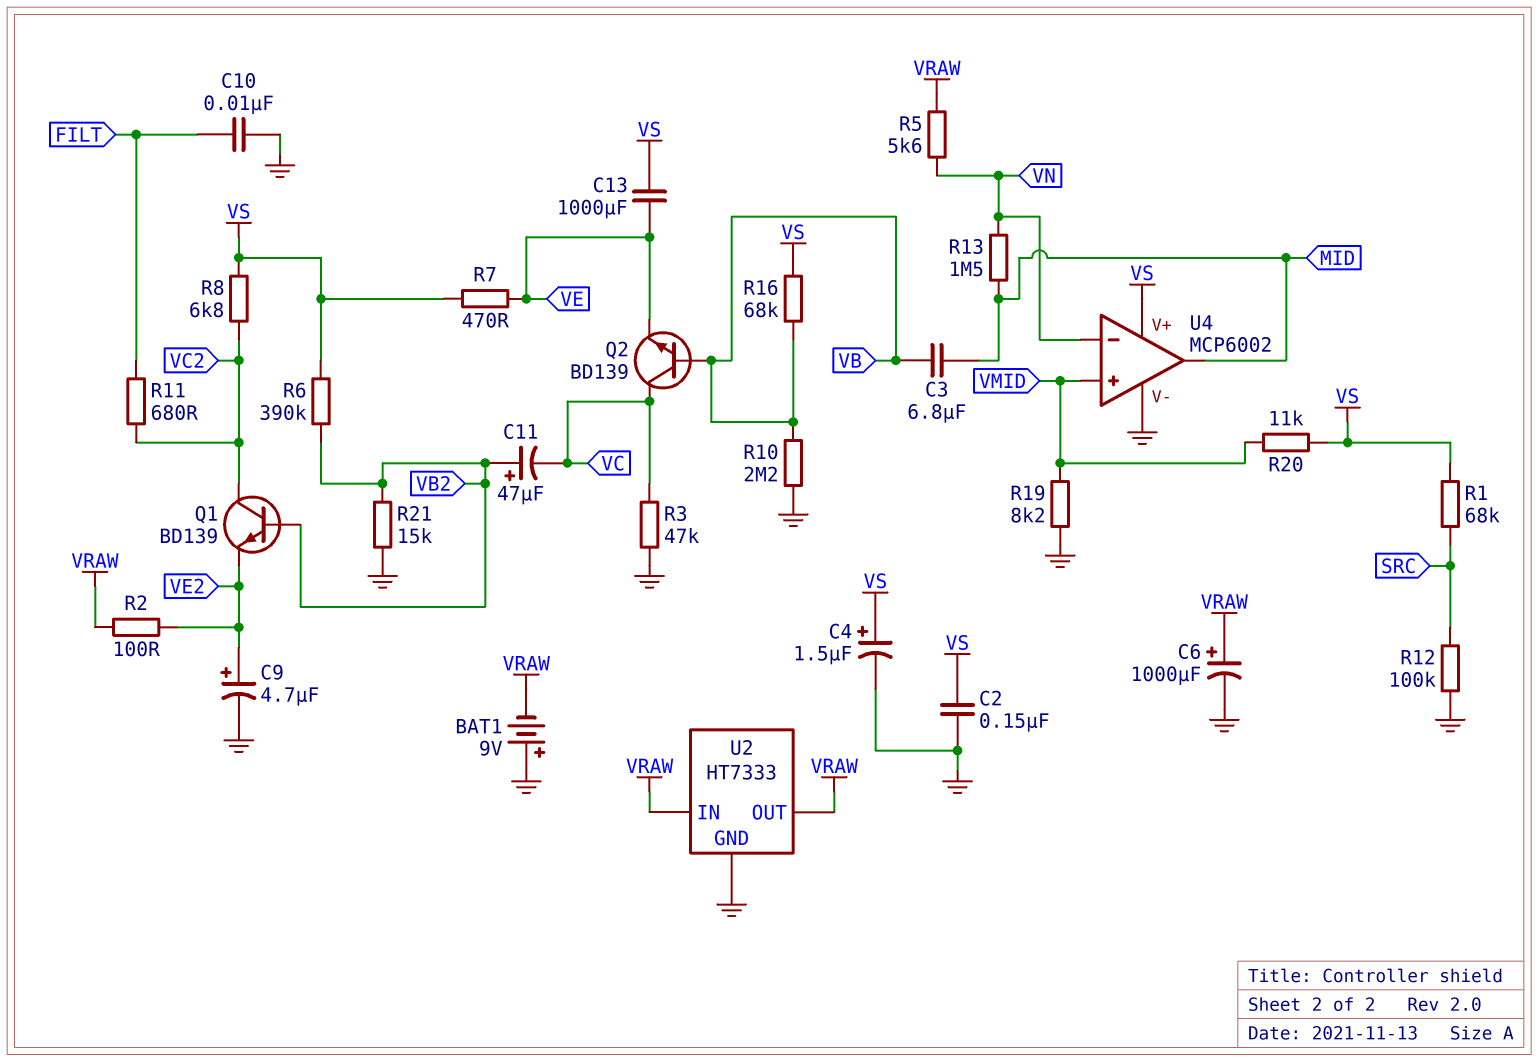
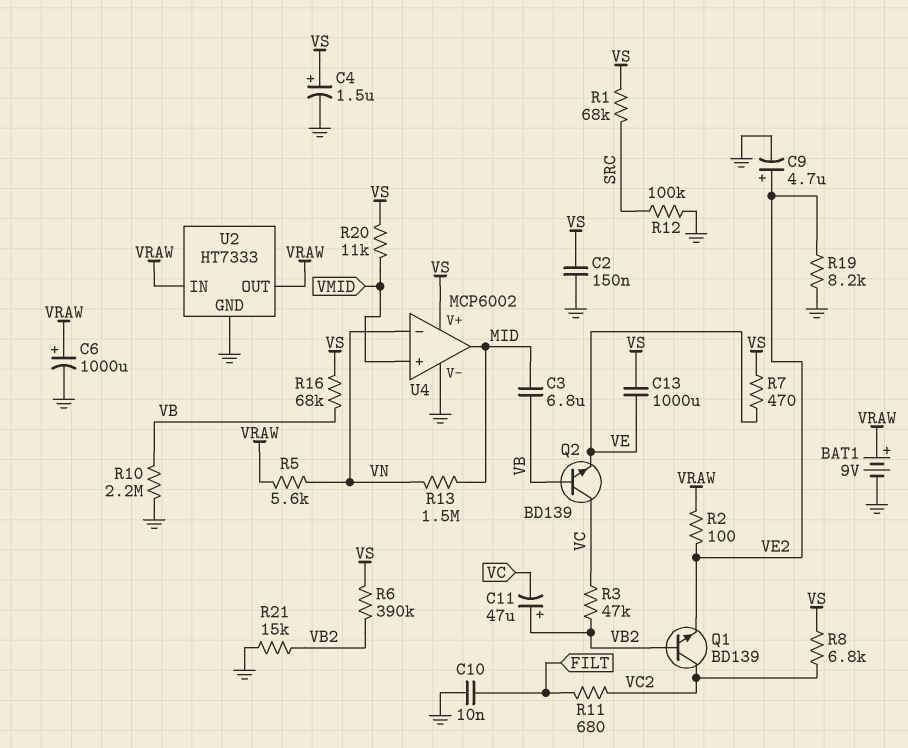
BAT1: 9V (plus GND, minus VRAW) -> 9V (plus VRAW, minus GND)
R3: 47k (GND, VC) -> 47k (VB2, VC)
R19: 8.2k (GND, VMID) -> 8.2k (GND, VE2)

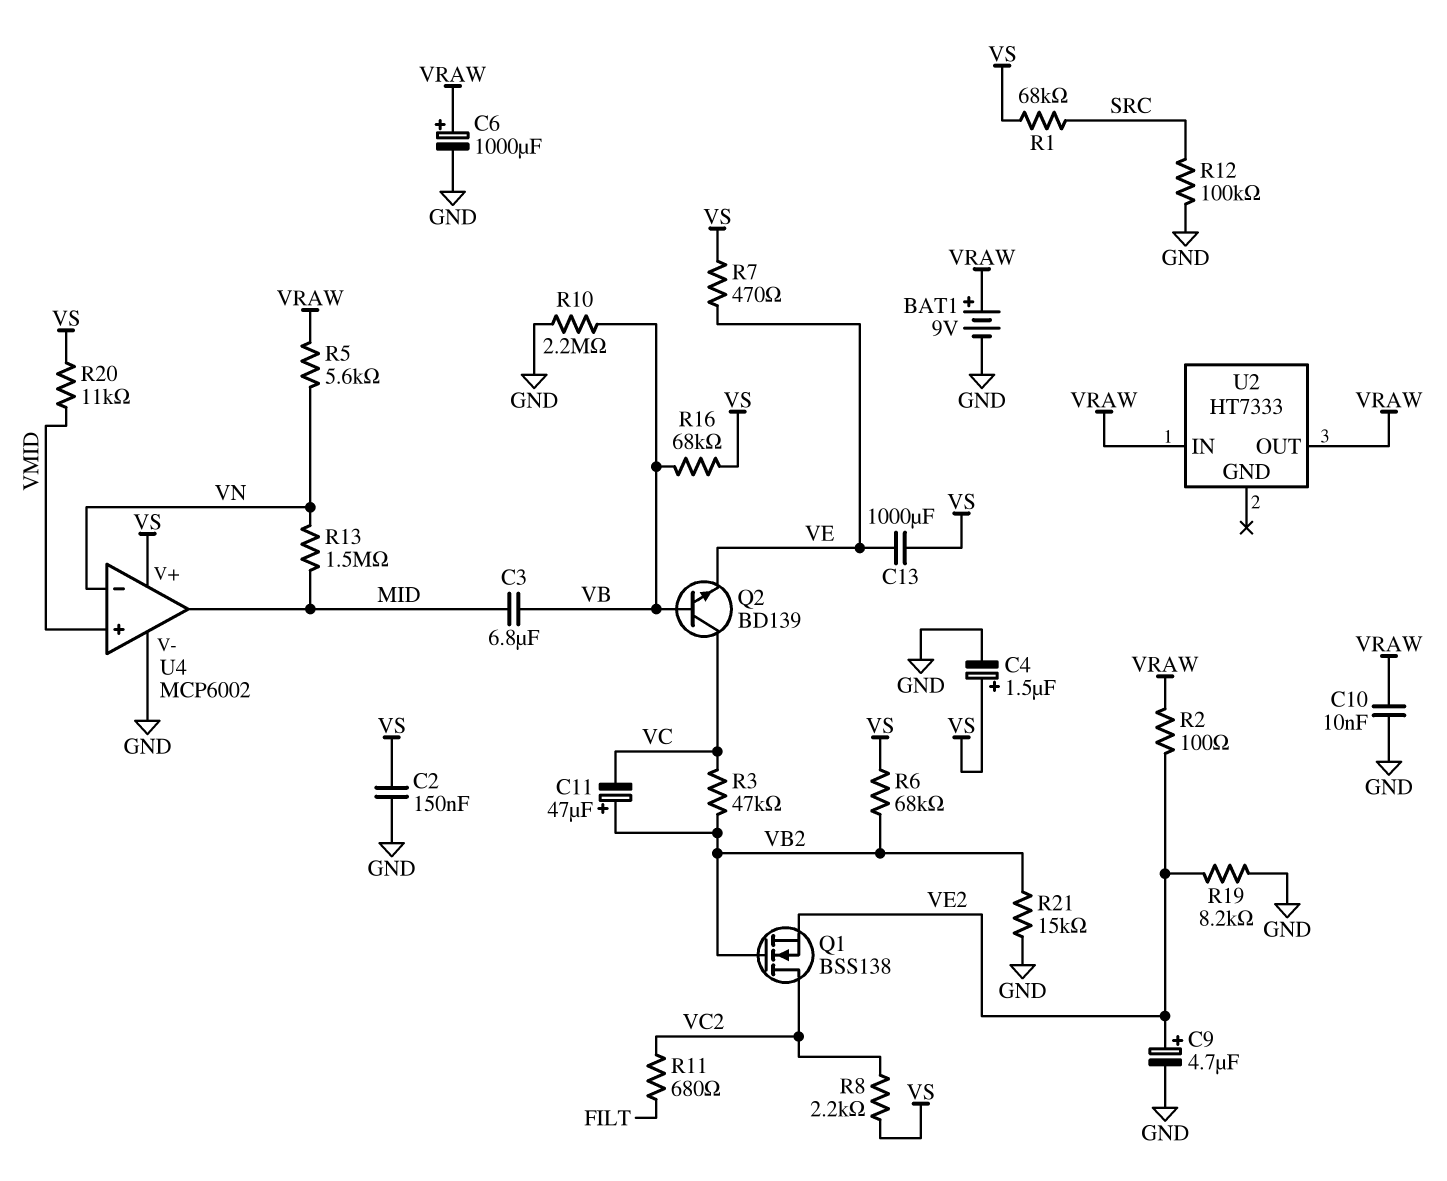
C10: 10nF (FILT, GND) -> 10nF (GND, VRAW)
Q1: NPN BD139 (B VB2, C VC2, E VE2) -> NMOS BSS138 (G VB2, D VC2, S VE2)
R6: 390k (VB2, VS) -> 68k (VB2, VS)
R8: 6.8k (VC2, VS) -> 2.2k (VC2, VS)
U2 pin GND: GND -> none

